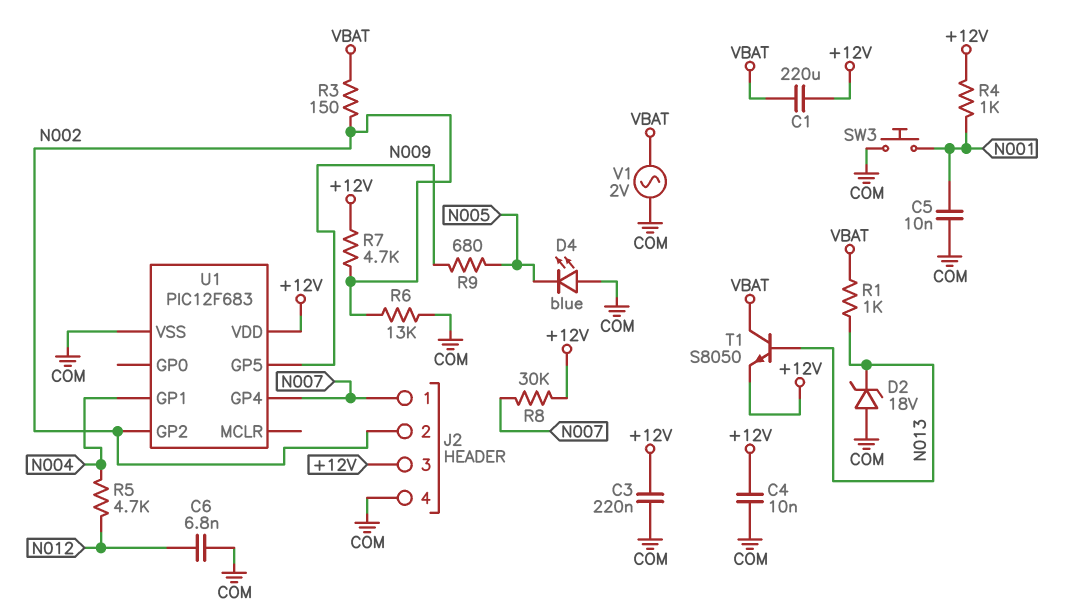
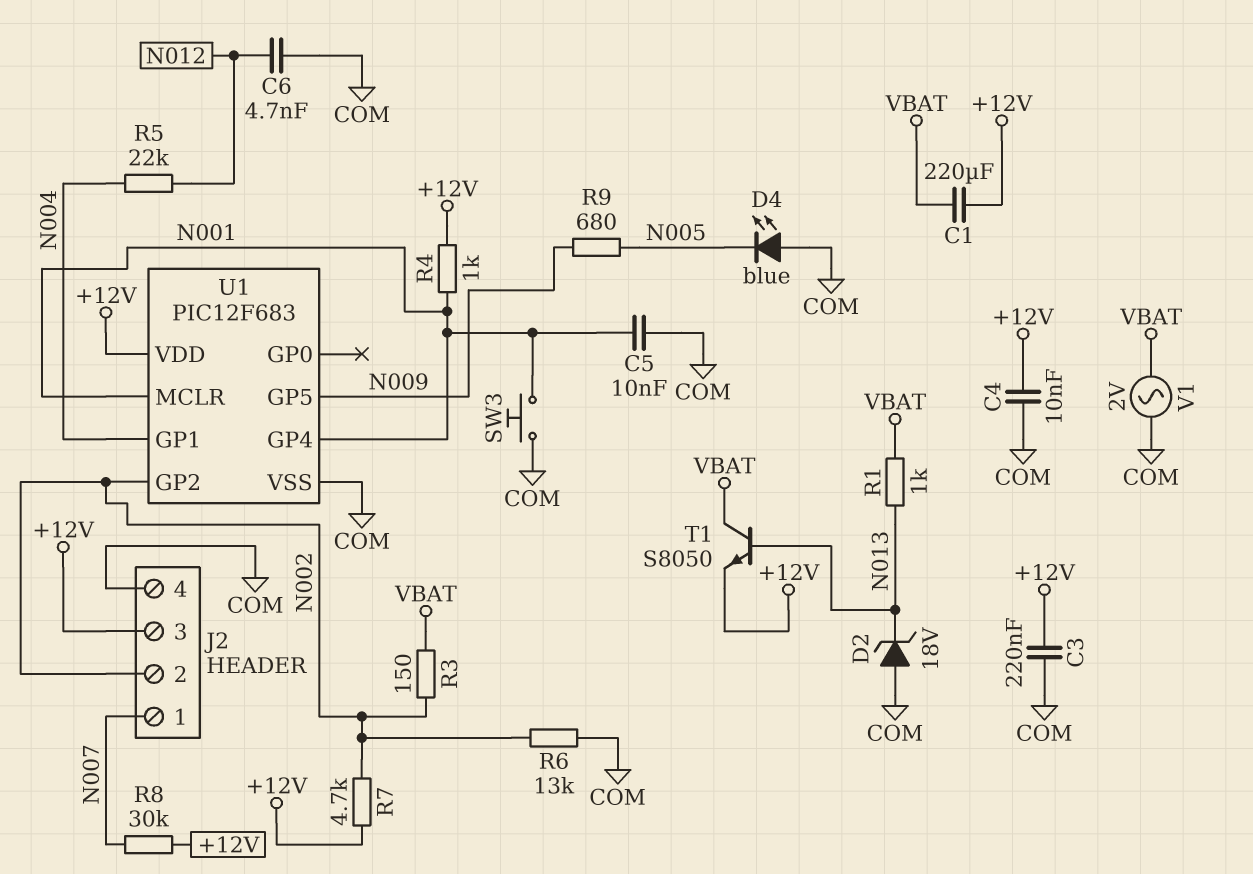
C6: 6.8nF (COM, N012) -> 4.7nF (COM, N012)
R5: 4.7k (N004, N012) -> 22k (N004, N012)
U1 pin GP4: N007 -> N001
U1 pin MCLR: none -> N001

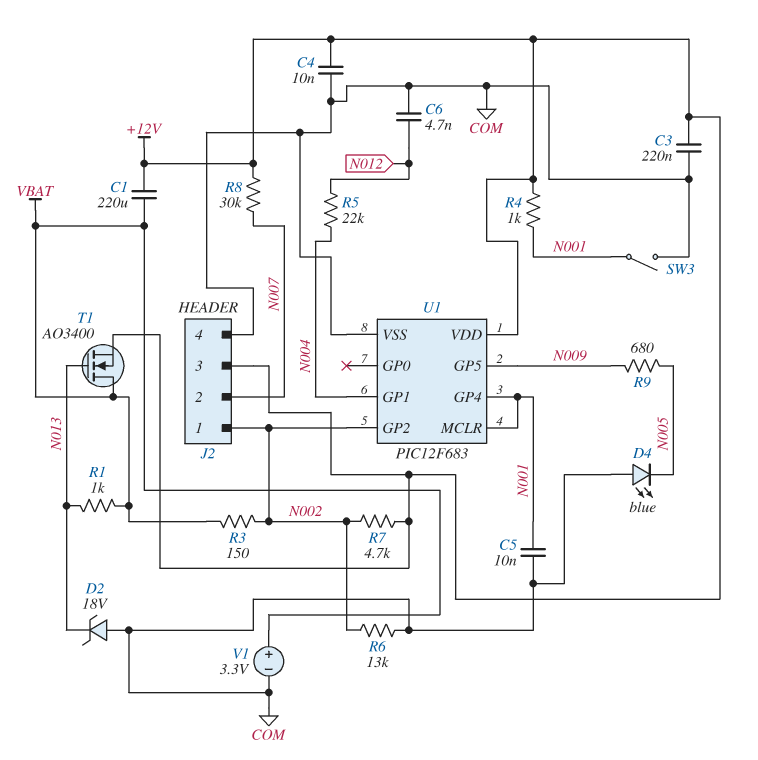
J2 pin 1: N007 -> N002
J2 pin 2: N002 -> N007
SW3: button (COM, N001) -> switch (COM, N001)
T1: NPN S8050 (B N013, C VBAT, E +12V) -> NMOS AO3400 (G N013, D VBAT, S +12V)
V1: AC 2V (COM, VBAT) -> 3.3V (plus VBAT, minus COM)

